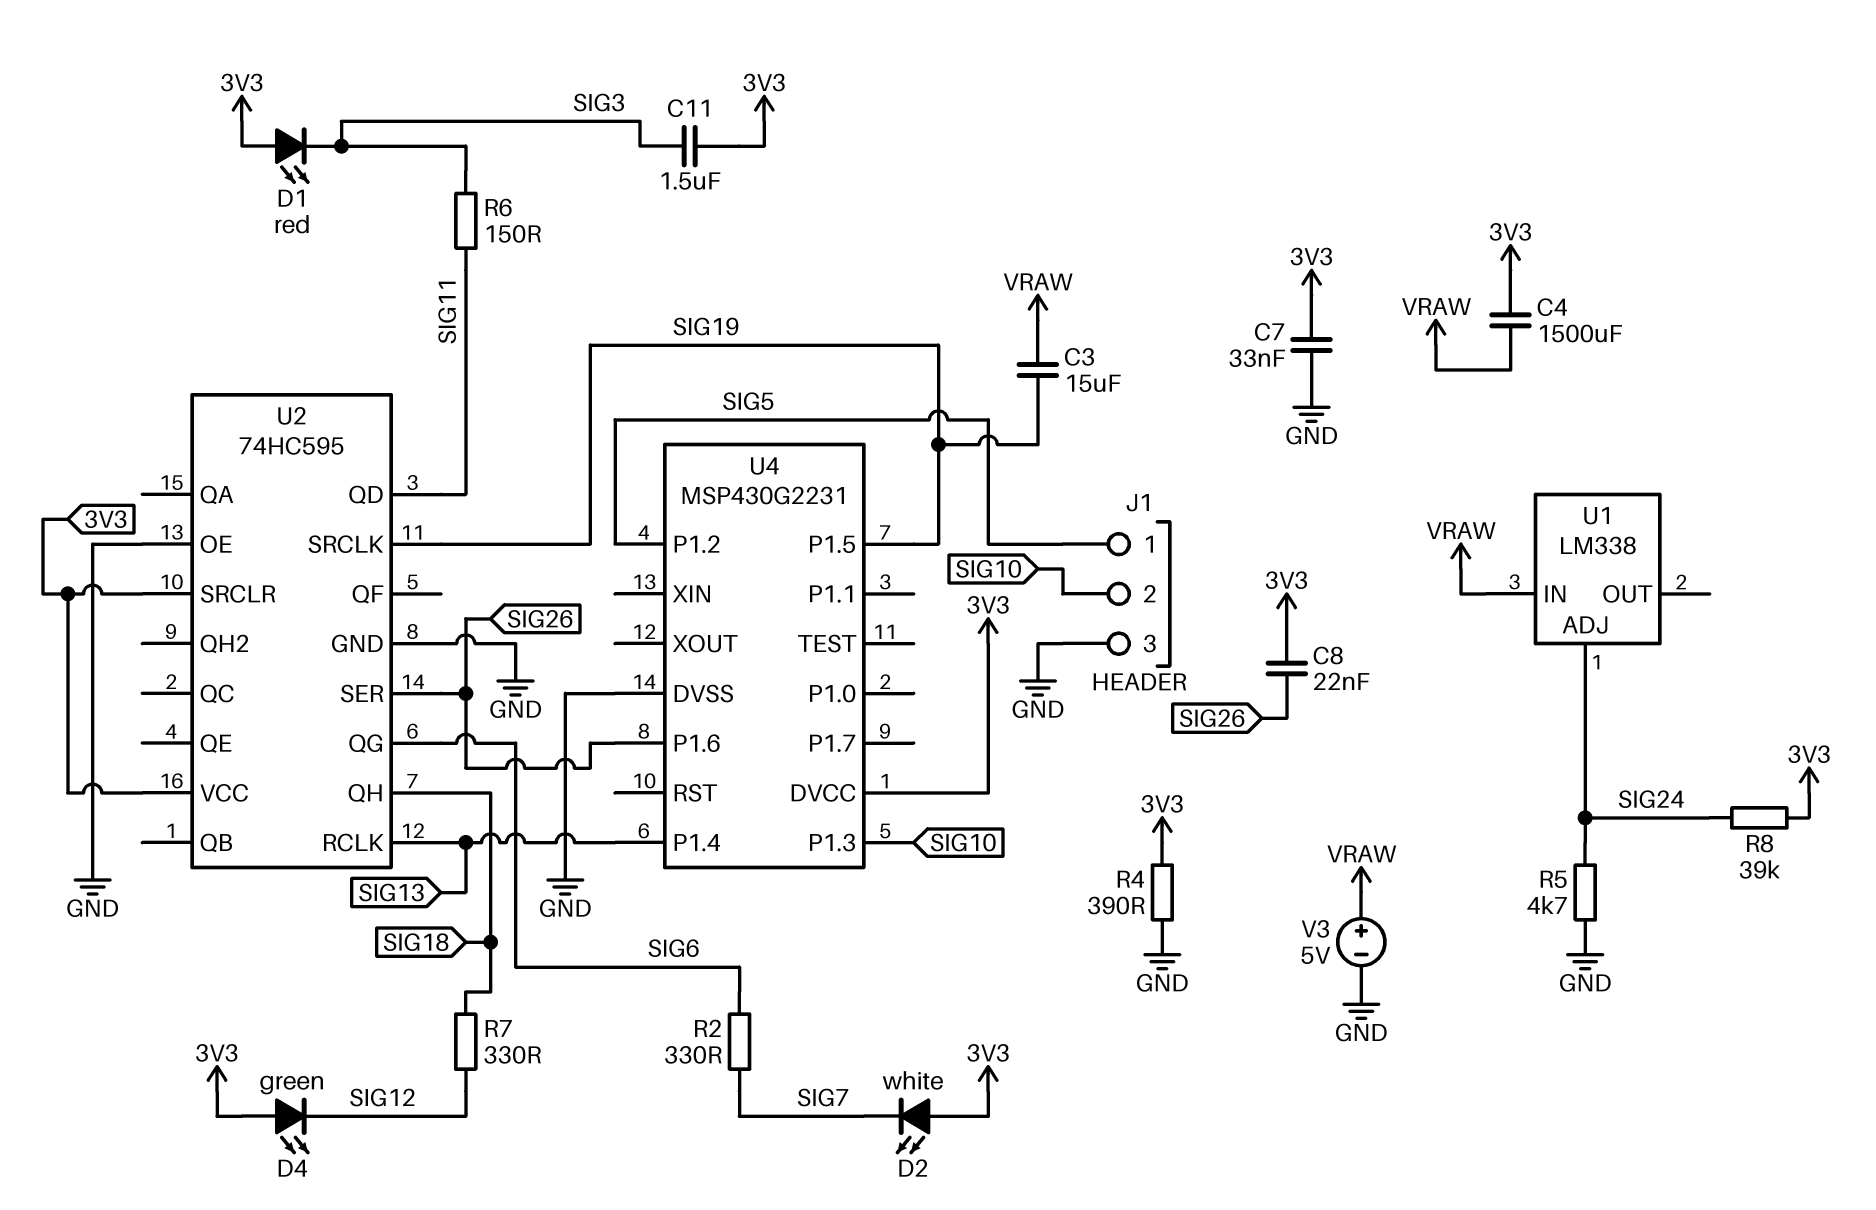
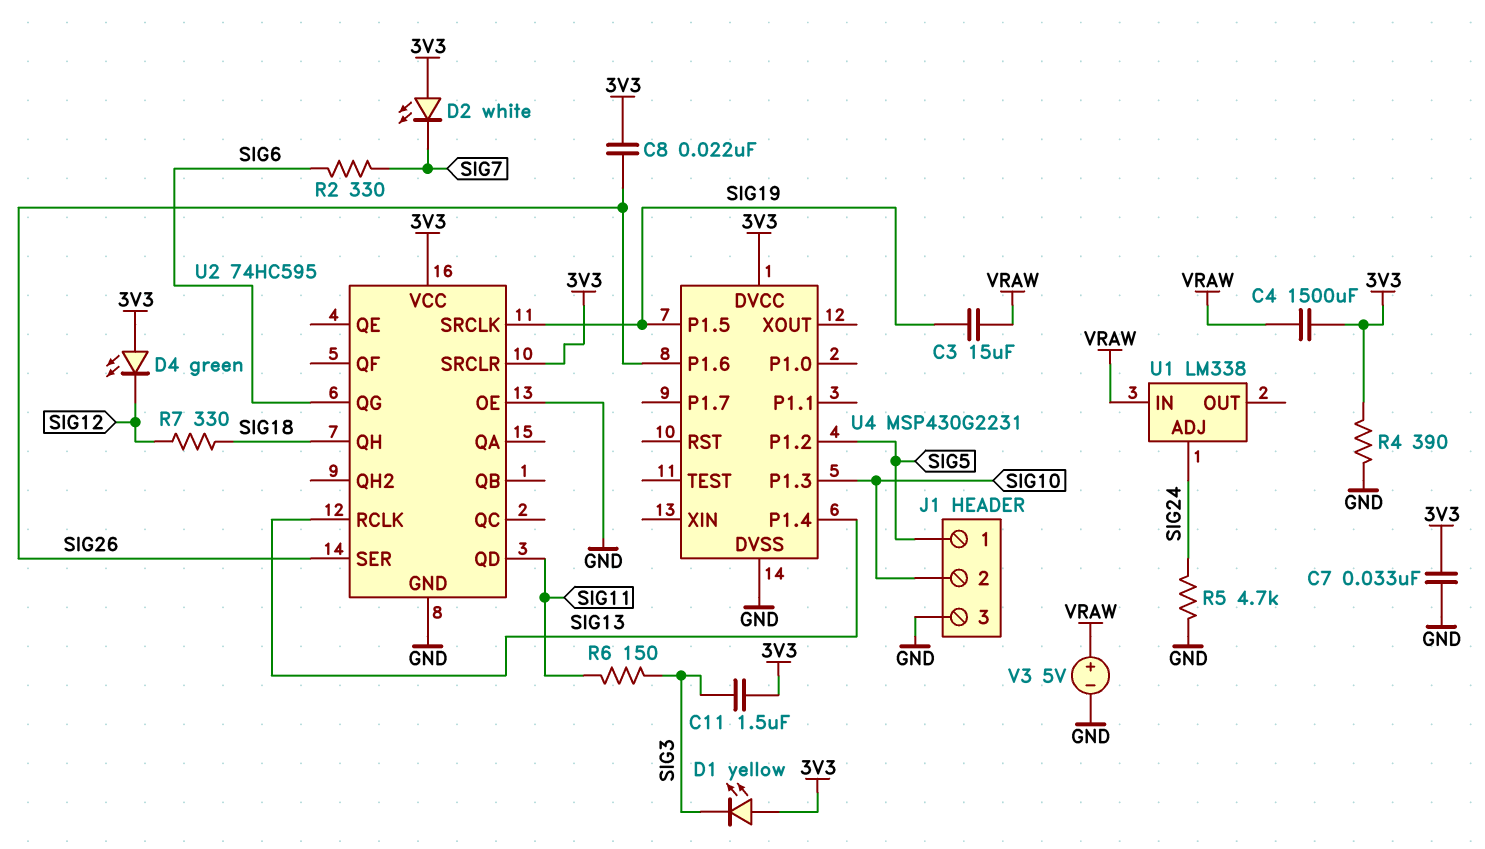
D1: LED red (A 3V3, K SIG3) -> LED yellow (A 3V3, K SIG3)
R8: 39k (3V3, SIG24) -> none

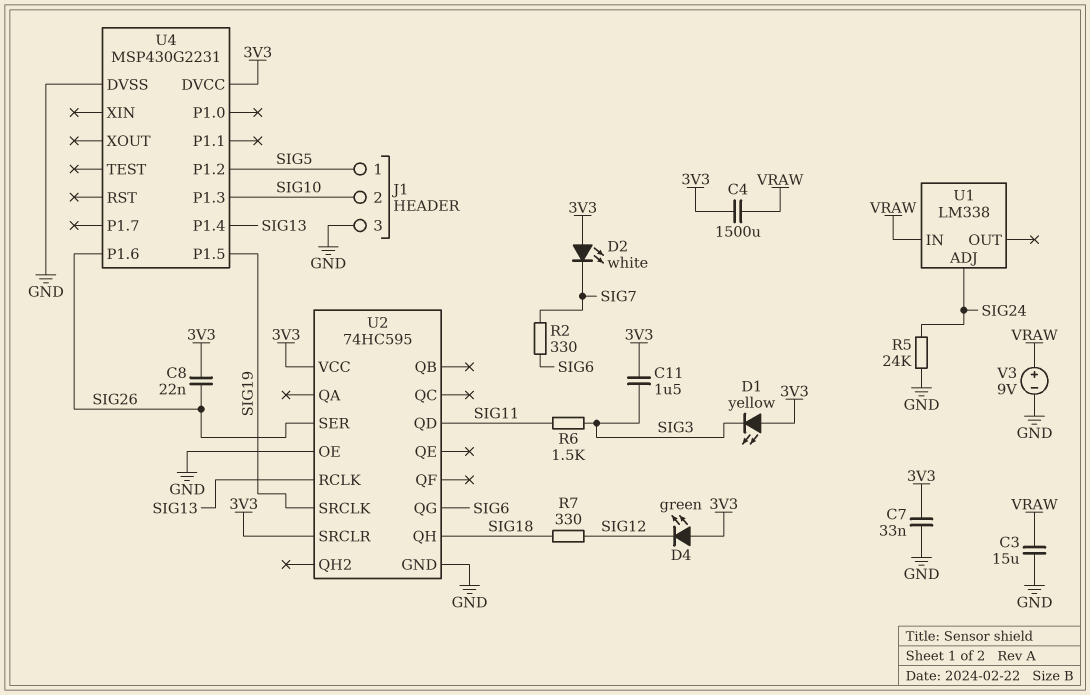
C3: 15uF (SIG19, VRAW) -> 15uF (GND, VRAW)
R4: 390 (3V3, GND) -> none
R5: 4.7k (GND, SIG24) -> 24k (GND, SIG24)
R6: 150 (SIG3, SIG11) -> 1.5k (SIG3, SIG11)
V3: 5V (plus VRAW, minus GND) -> 9V (plus VRAW, minus GND)

